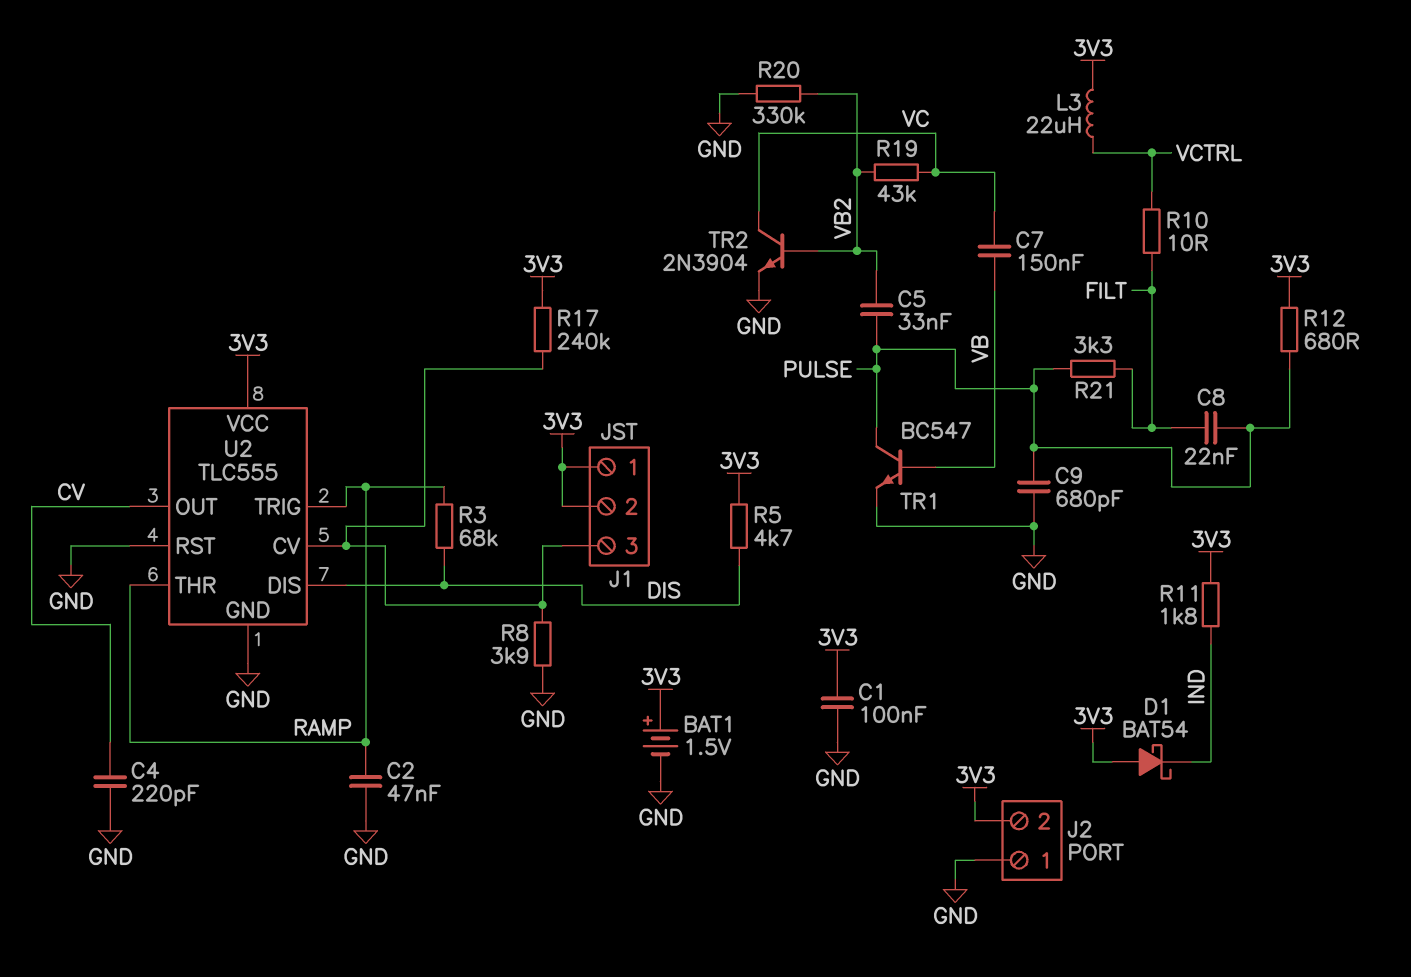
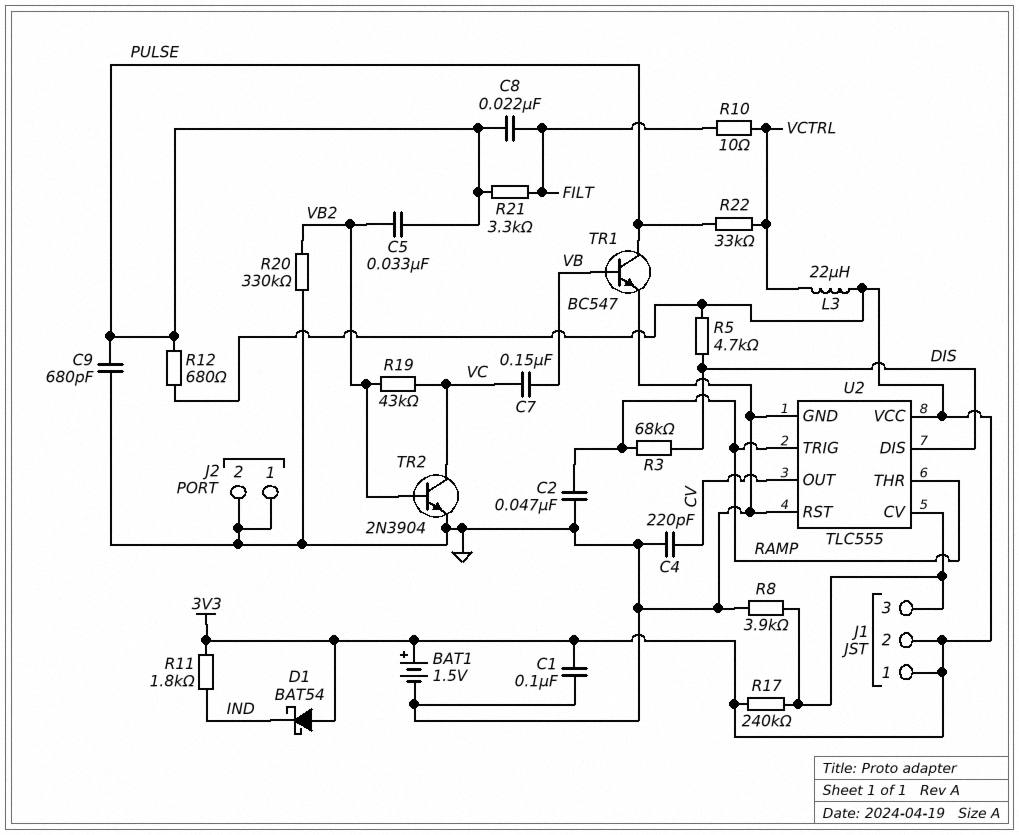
J2 pin 2: 3V3 -> GND
R22: none -> 33k (PULSE, VCTRL)

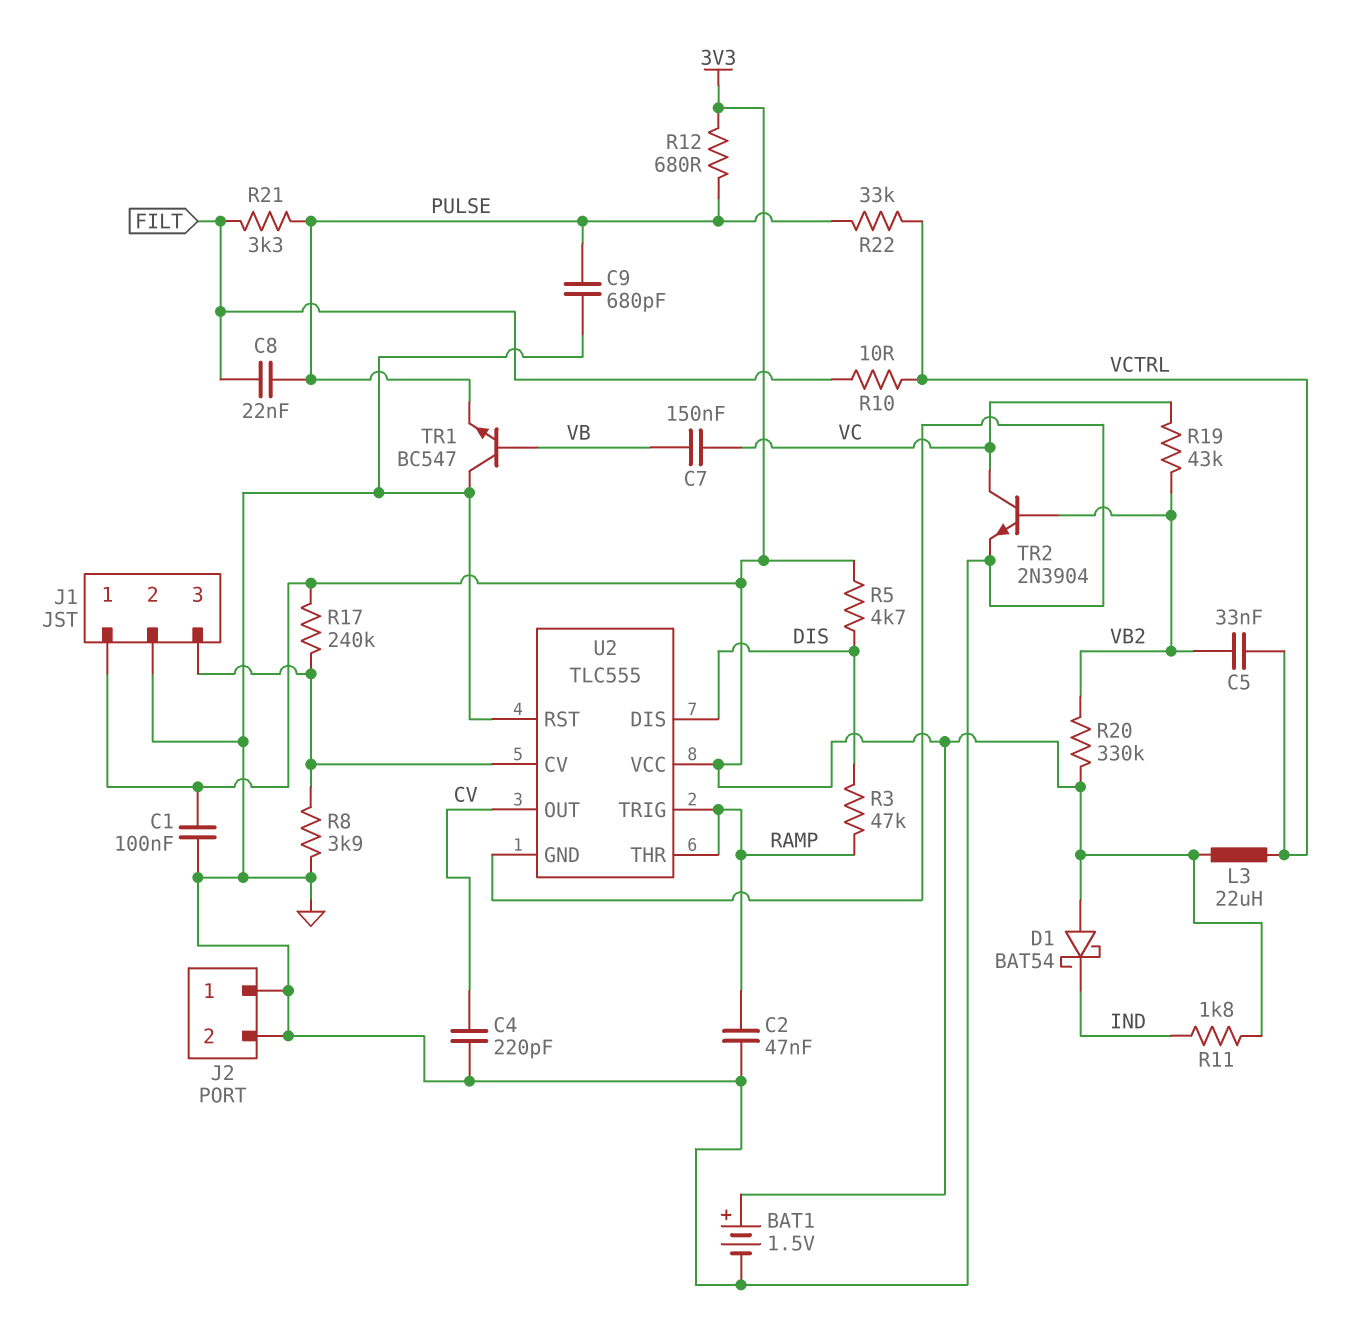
C5: 33nF (PULSE, VB2) -> 33nF (VB2, VCTRL)
J1 pin 2: 3V3 -> GND
R3: 68k (DIS, RAMP) -> 47k (DIS, RAMP)
R20: 330k (GND, VB2) -> 330k (3V3, VB2)
TR1: NPN BC547 (B VB, C PULSE, E GND) -> NPN BC547 (B VB, C GND, E PULSE)

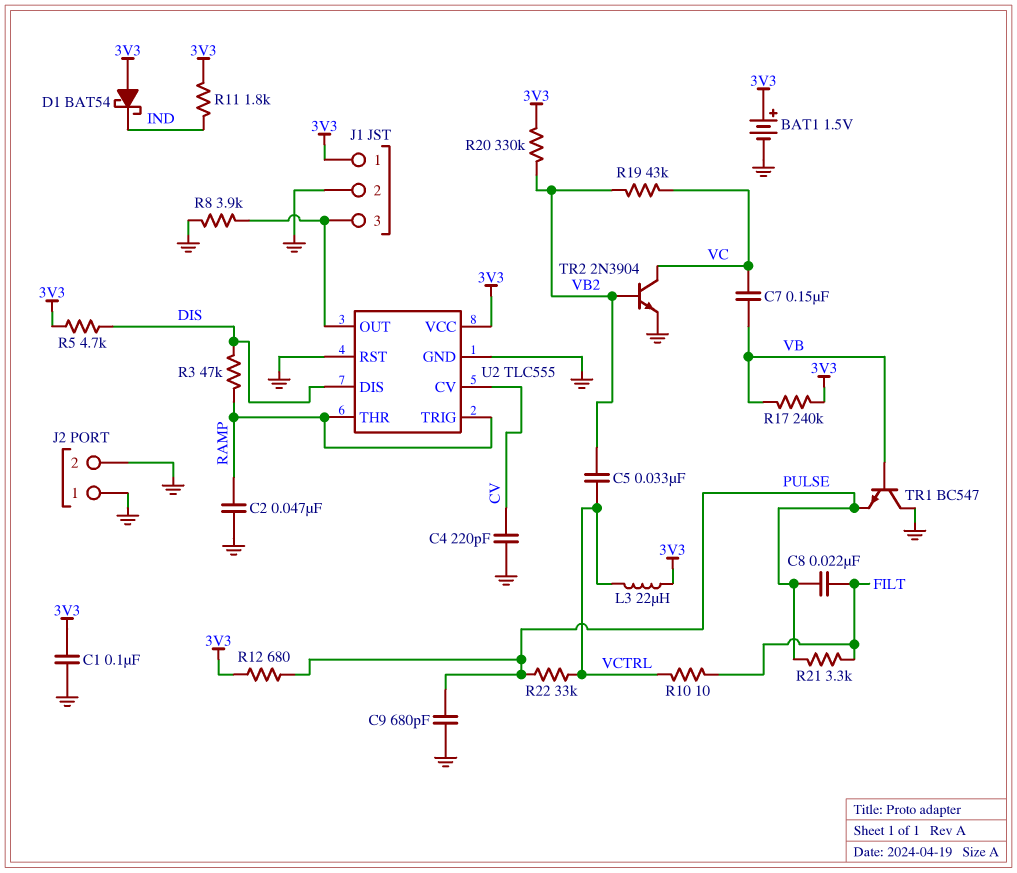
R17: 240k (3V3, J1/3) -> 240k (3V3, VB)
U2 pin CV: J1/3 -> CV
U2 pin OUT: CV -> J1/3

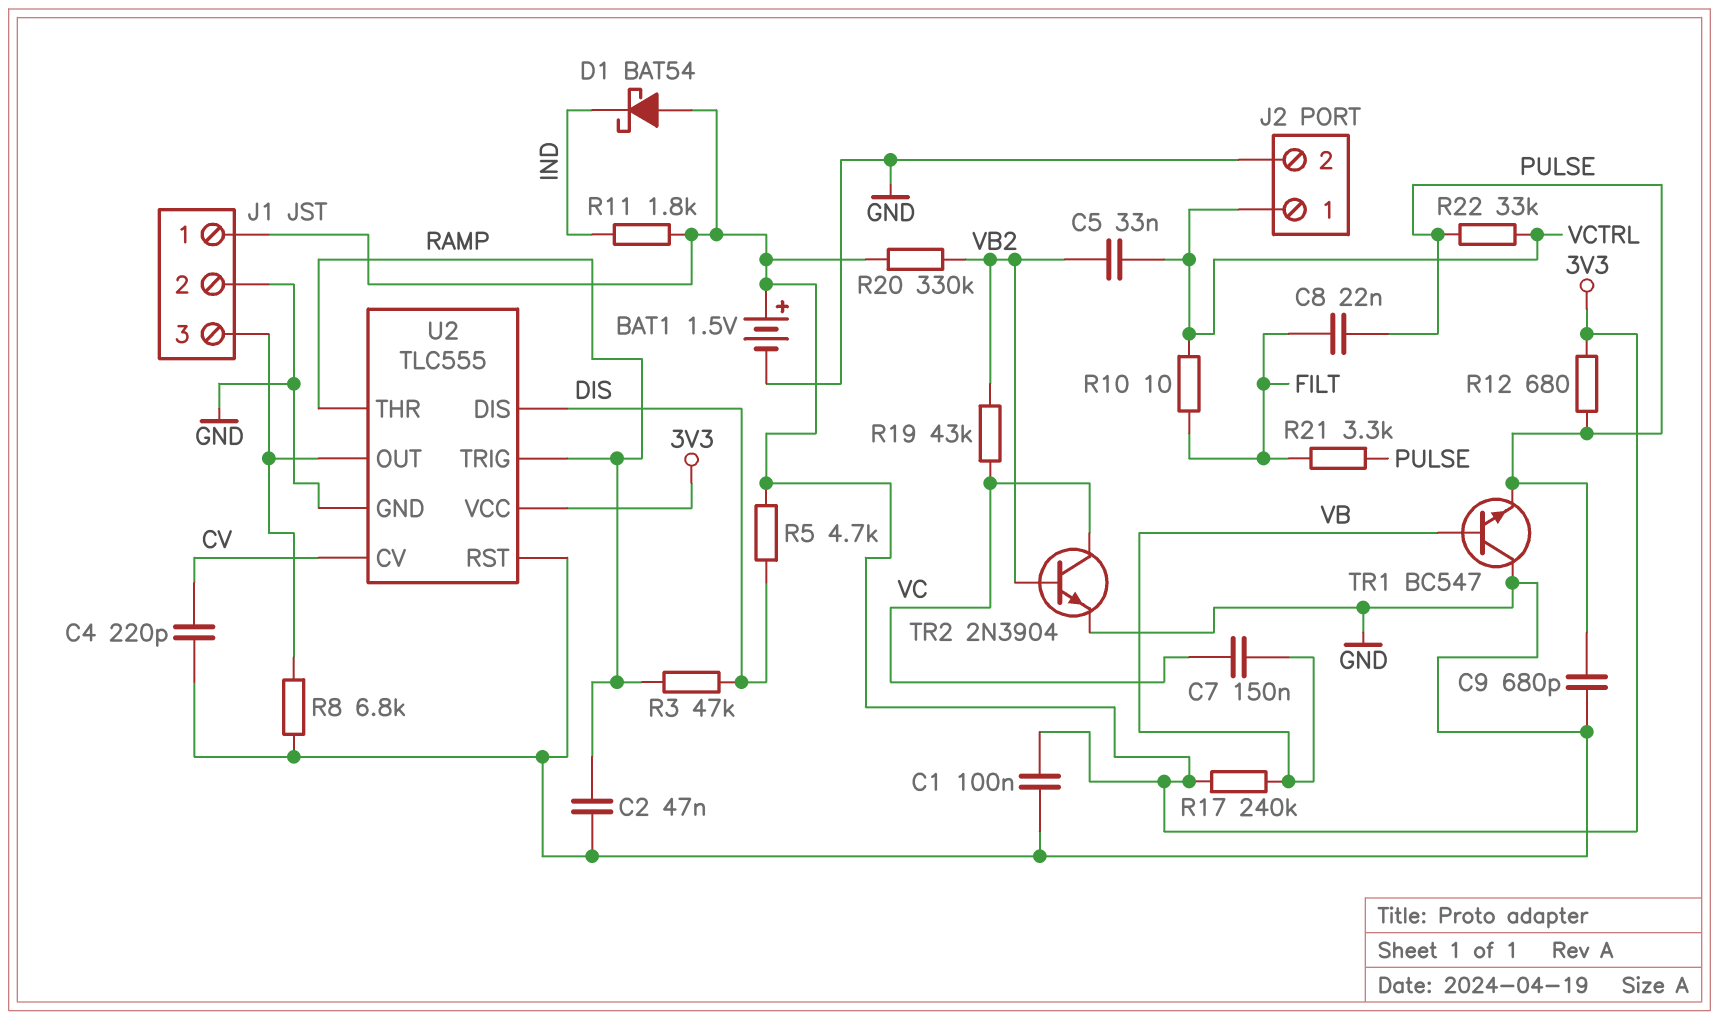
J2 pin 1: GND -> VCTRL
L3: 22uH (3V3, VCTRL) -> none
R8: 3.9k (GND, J1/3) -> 6.8k (GND, J1/3)

